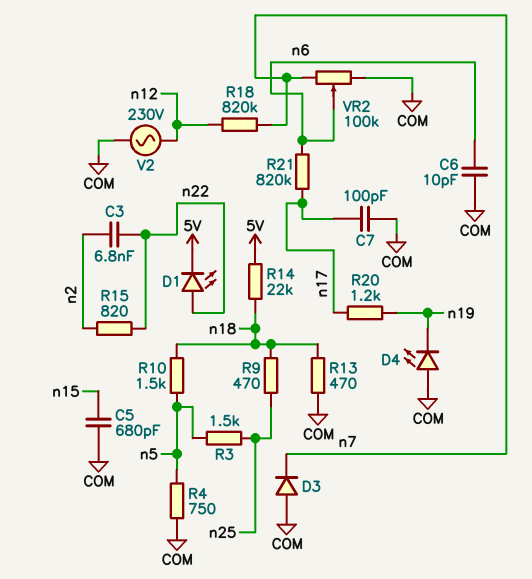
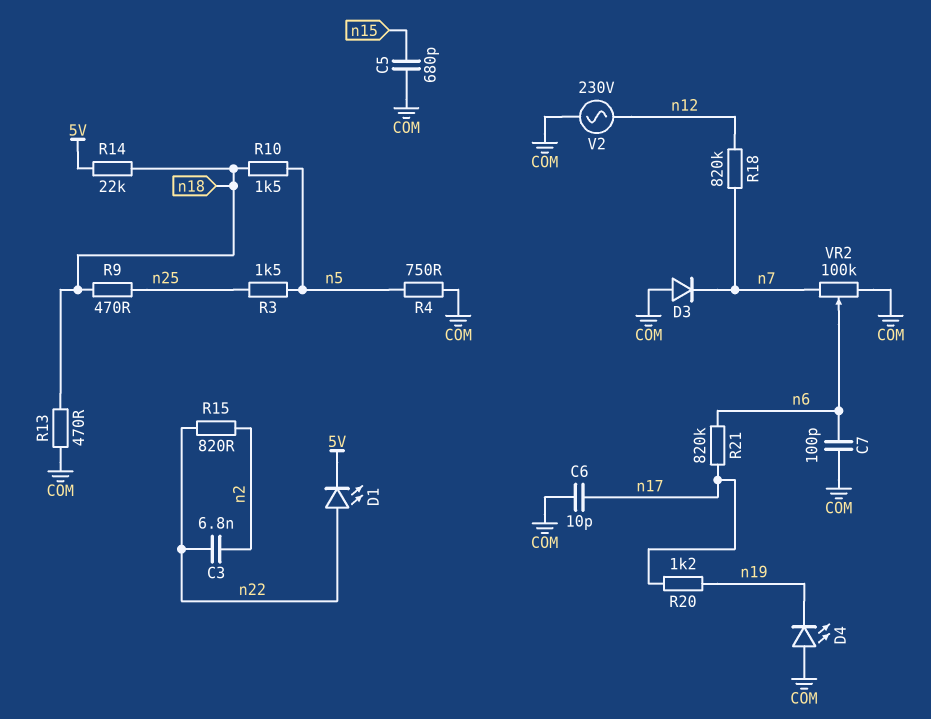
C6: 10pF (COM, n6) -> 10pF (COM, n17)
C7: 100pF (COM, n17) -> 100pF (COM, n6)

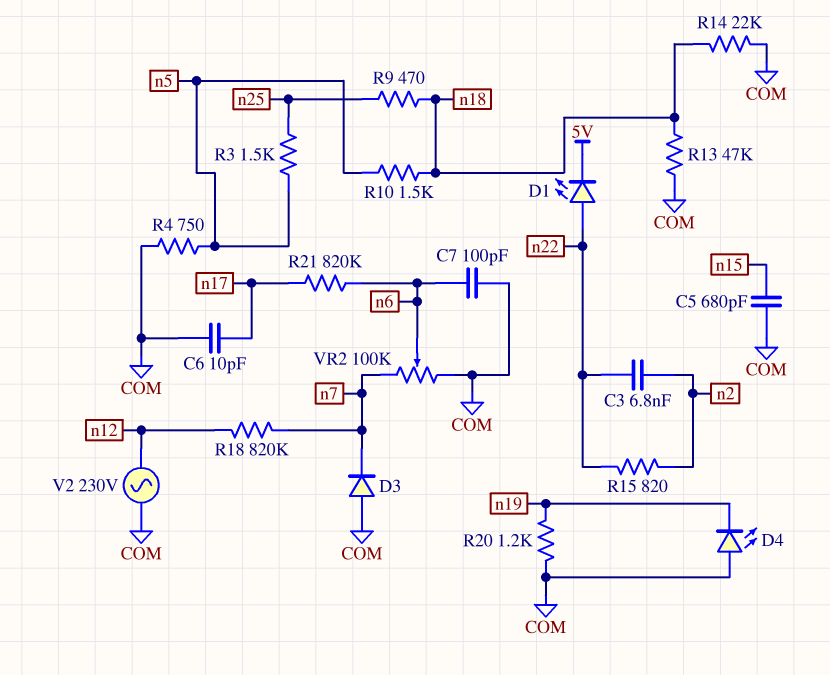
R13: 470 (COM, n18) -> 47k (COM, n18)
R14: 22k (5V, n18) -> 22k (COM, n18)
R20: 1.2k (n17, n19) -> 1.2k (COM, n19)

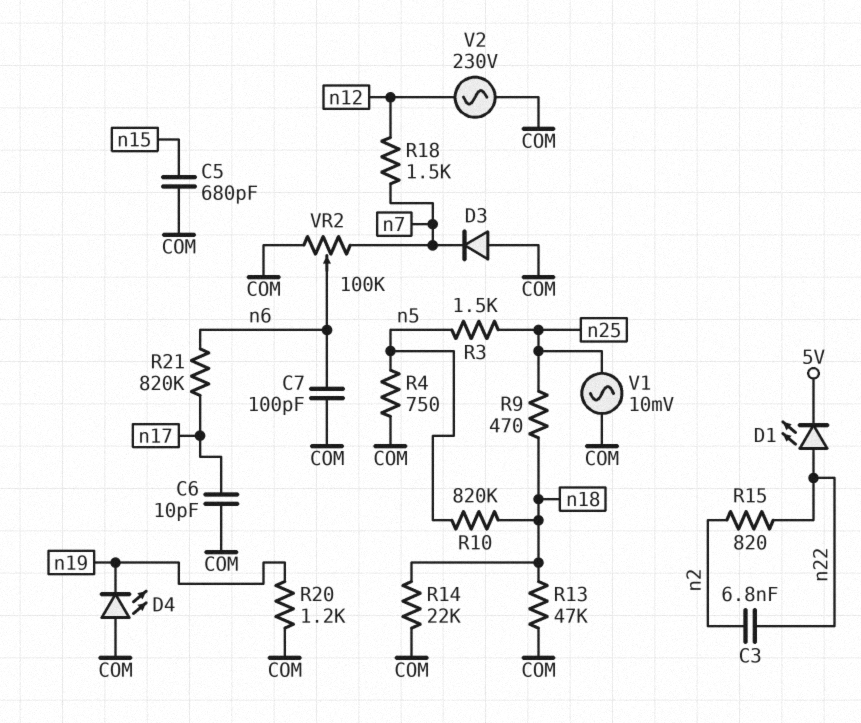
R10: 1.5k (n5, n18) -> 820k (n5, n18)
R18: 820k (n7, n12) -> 1.5k (n7, n12)
V1: none -> AC 10mV (COM, n25)

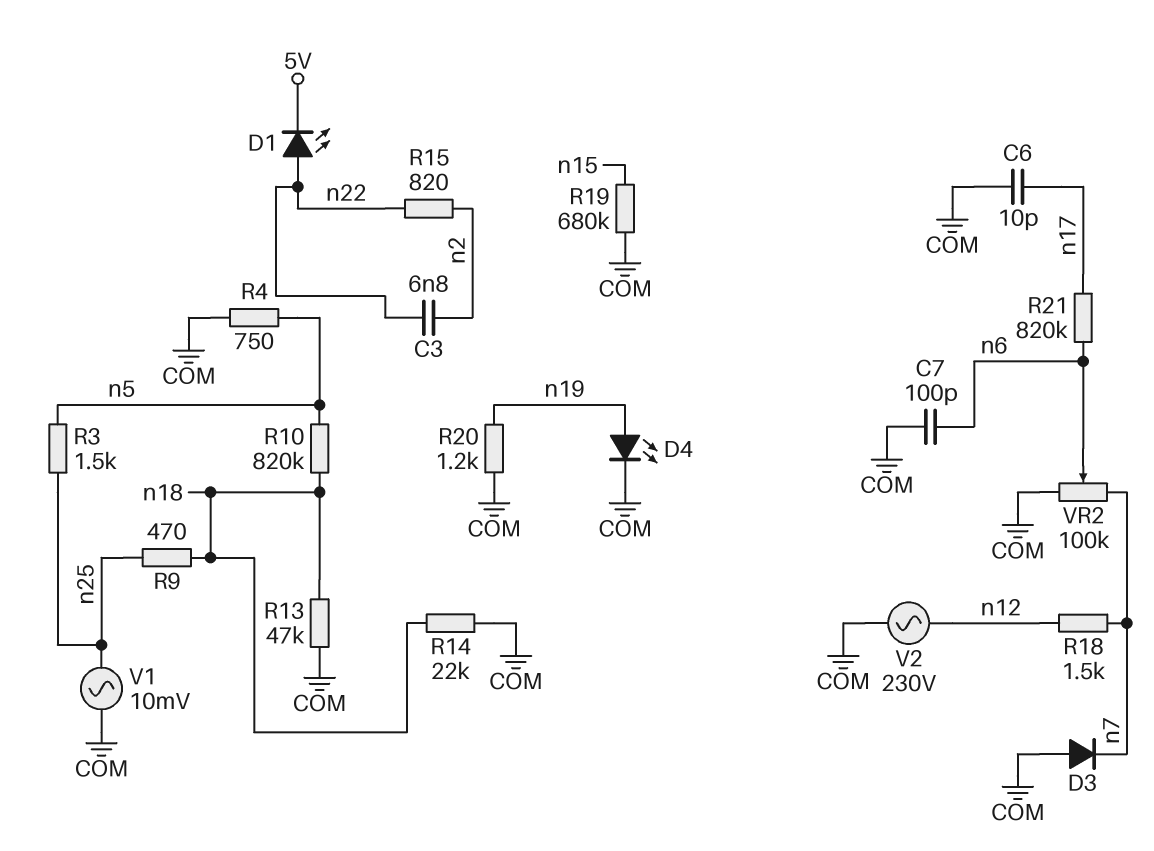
C5: 680pF (COM, n15) -> none
D4: LED (A COM, K n19) -> LED (A n19, K COM)
R19: none -> 680k (COM, n15)

